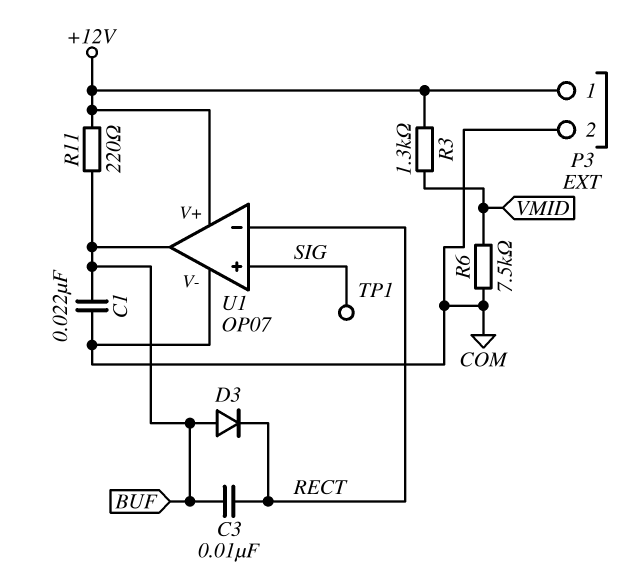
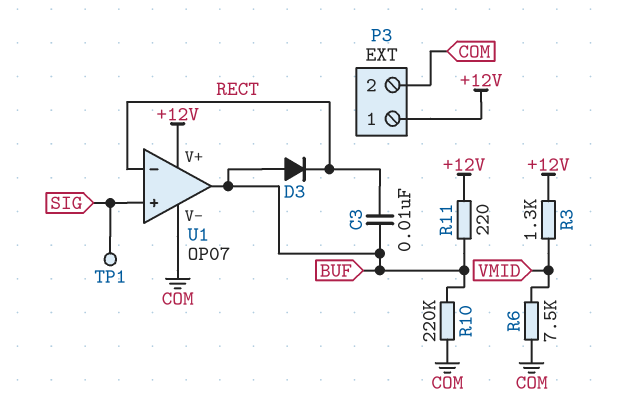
C1: 22nF (BUF, COM) -> none
R10: none -> 220k (BUF, COM)

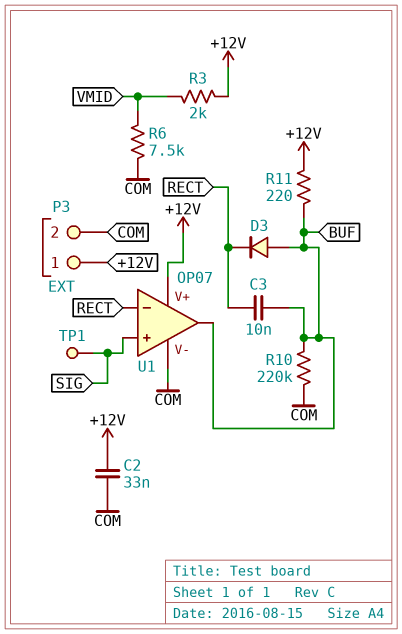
C2: none -> 33nF (+12V, COM)
R3: 1.3k (+12V, VMID) -> 2k (+12V, VMID)

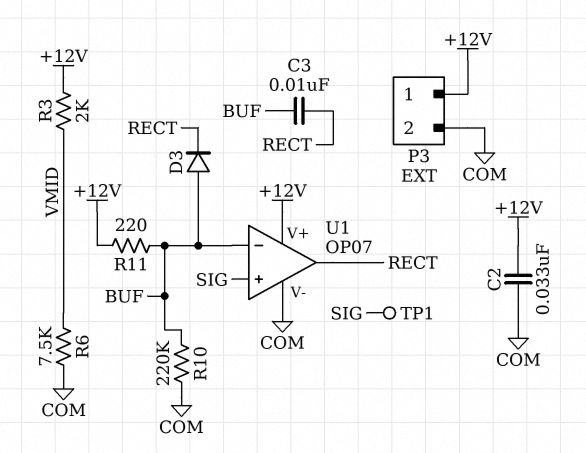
U1 pin in-: RECT -> BUF
U1 pin out: BUF -> RECT

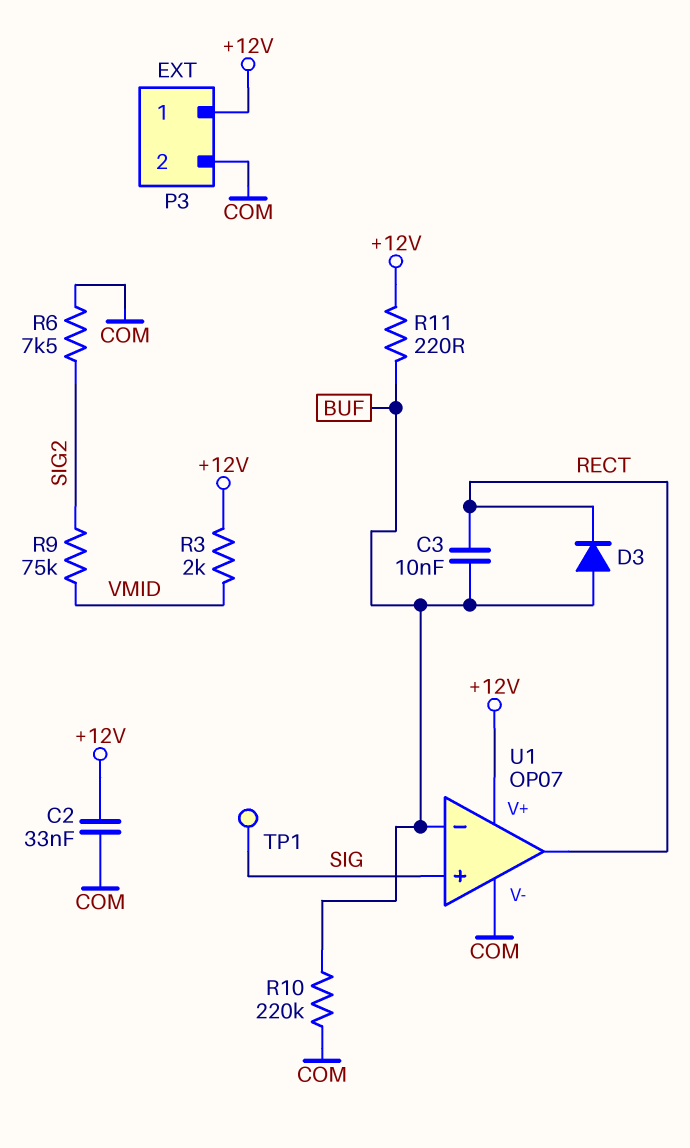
R6: 7.5k (COM, VMID) -> 7.5k (COM, SIG2)
R9: none -> 75k (SIG2, VMID)

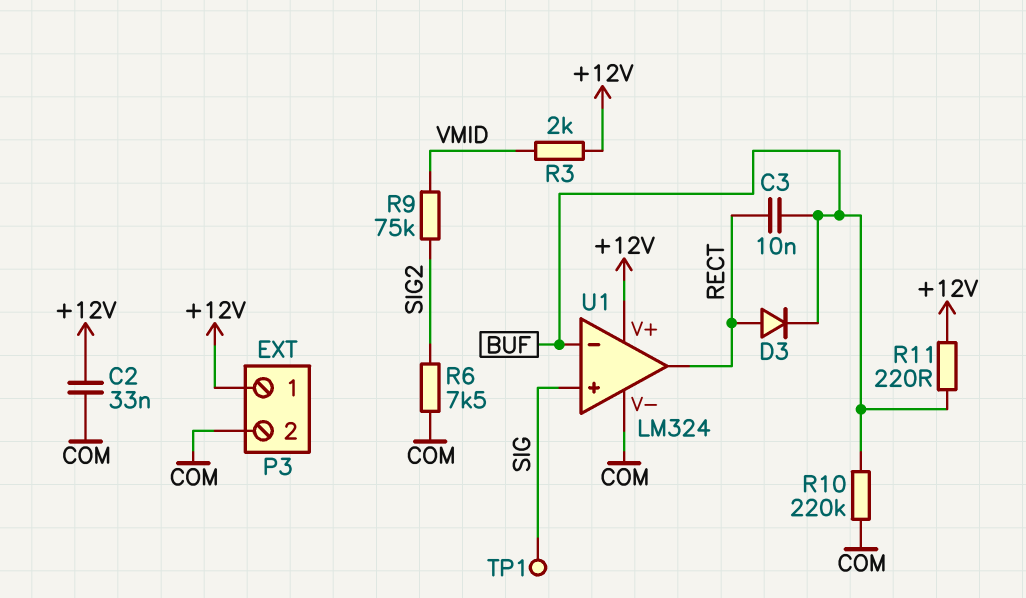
D3: diode (A BUF, K RECT) -> diode (A RECT, K BUF)
U1: OP07 -> LM324

